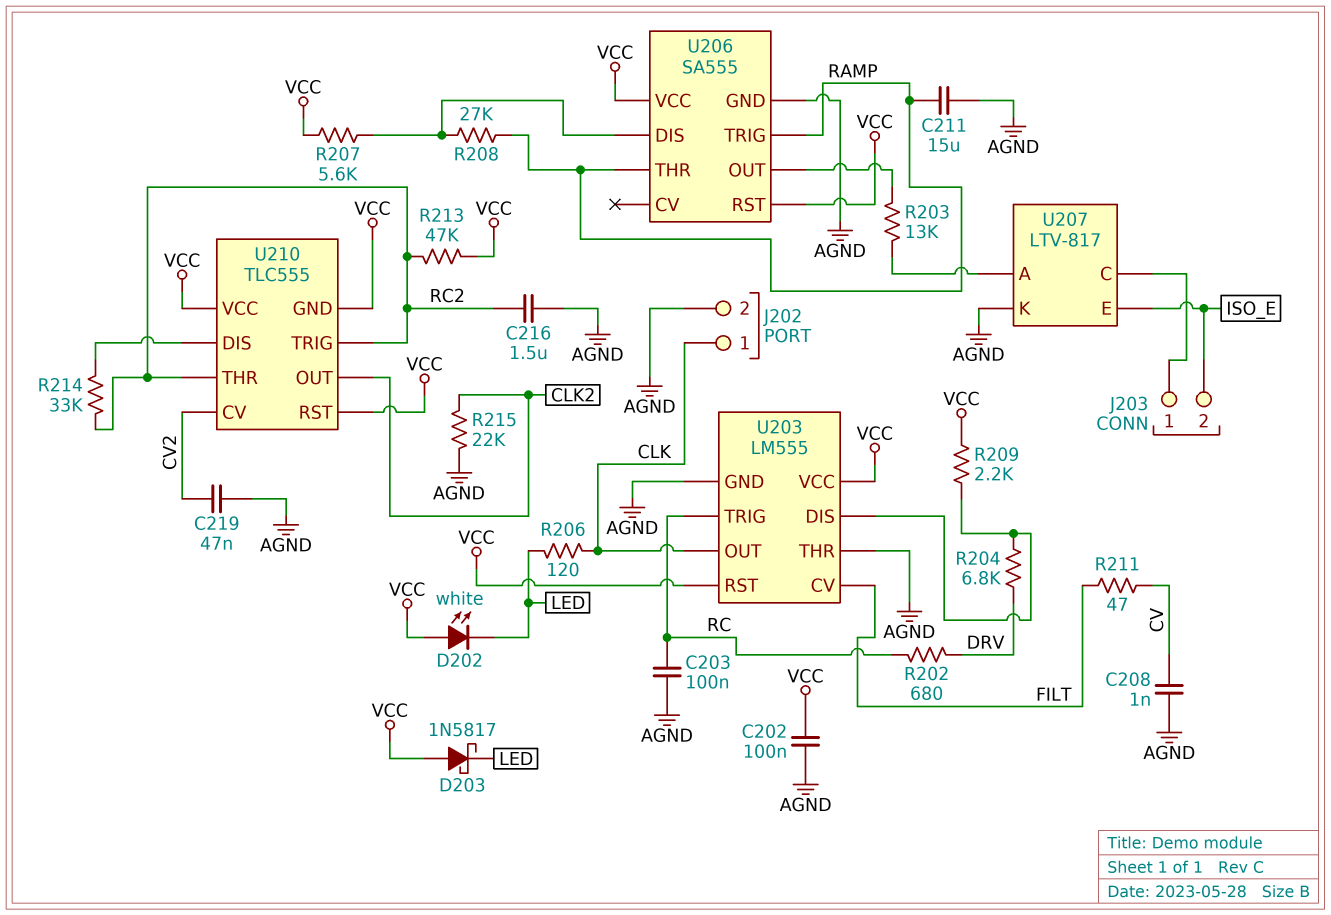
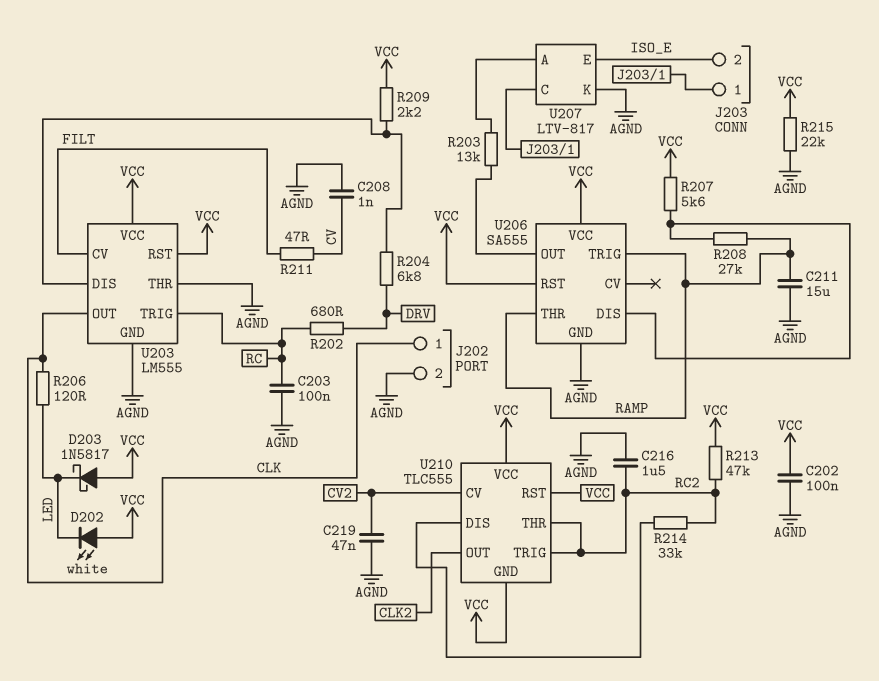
R215: 22k (AGND, CLK2) -> 22k (AGND, VCC)

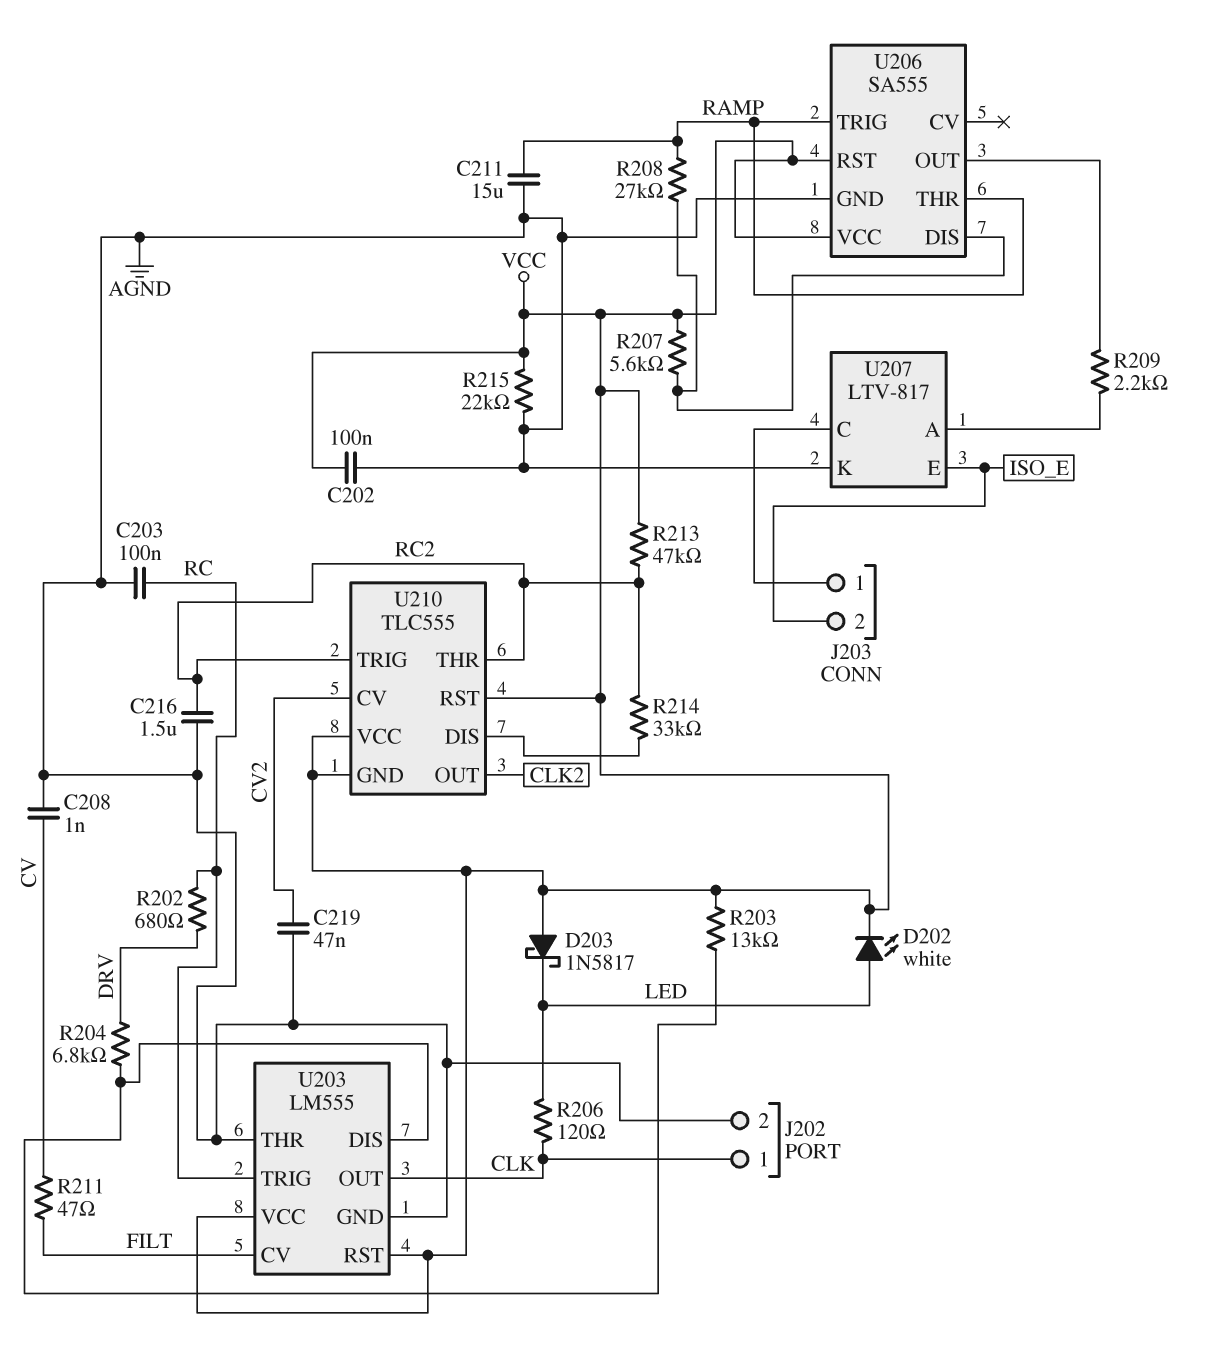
D202: LED white (A VCC, K LED) -> LED white (A LED, K VCC)
R203: 13k (U206/OUT, U207/A) -> 13k (U203/DIS, VCC)
R209: 2.2k (U203/DIS, VCC) -> 2.2k (U206/OUT, U207/A)

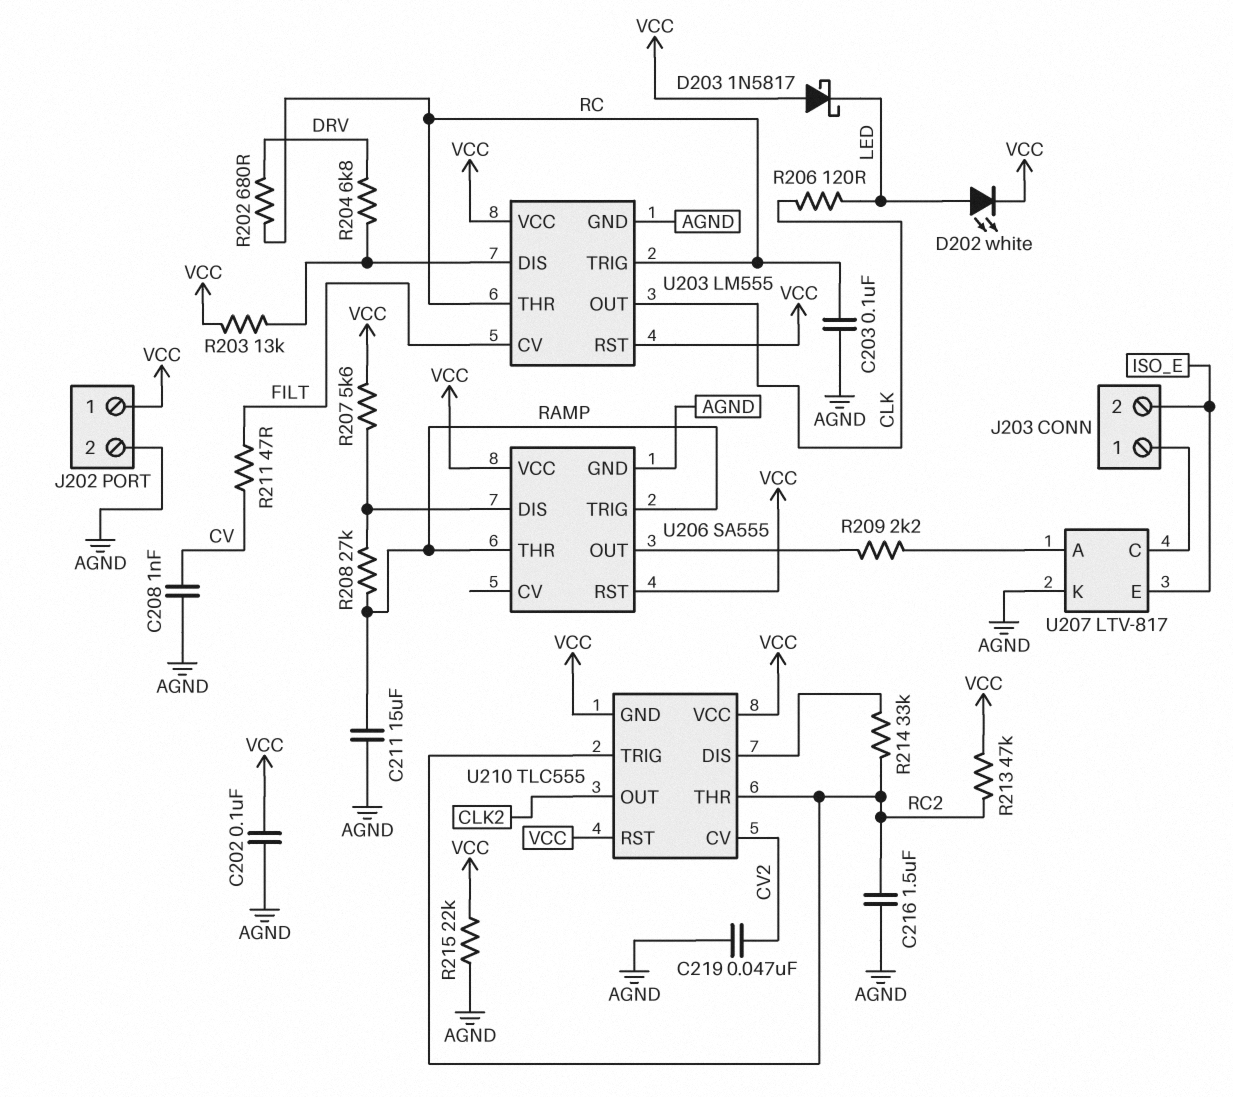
J202 pin 1: CLK -> VCC
U203 pin THR: AGND -> RC

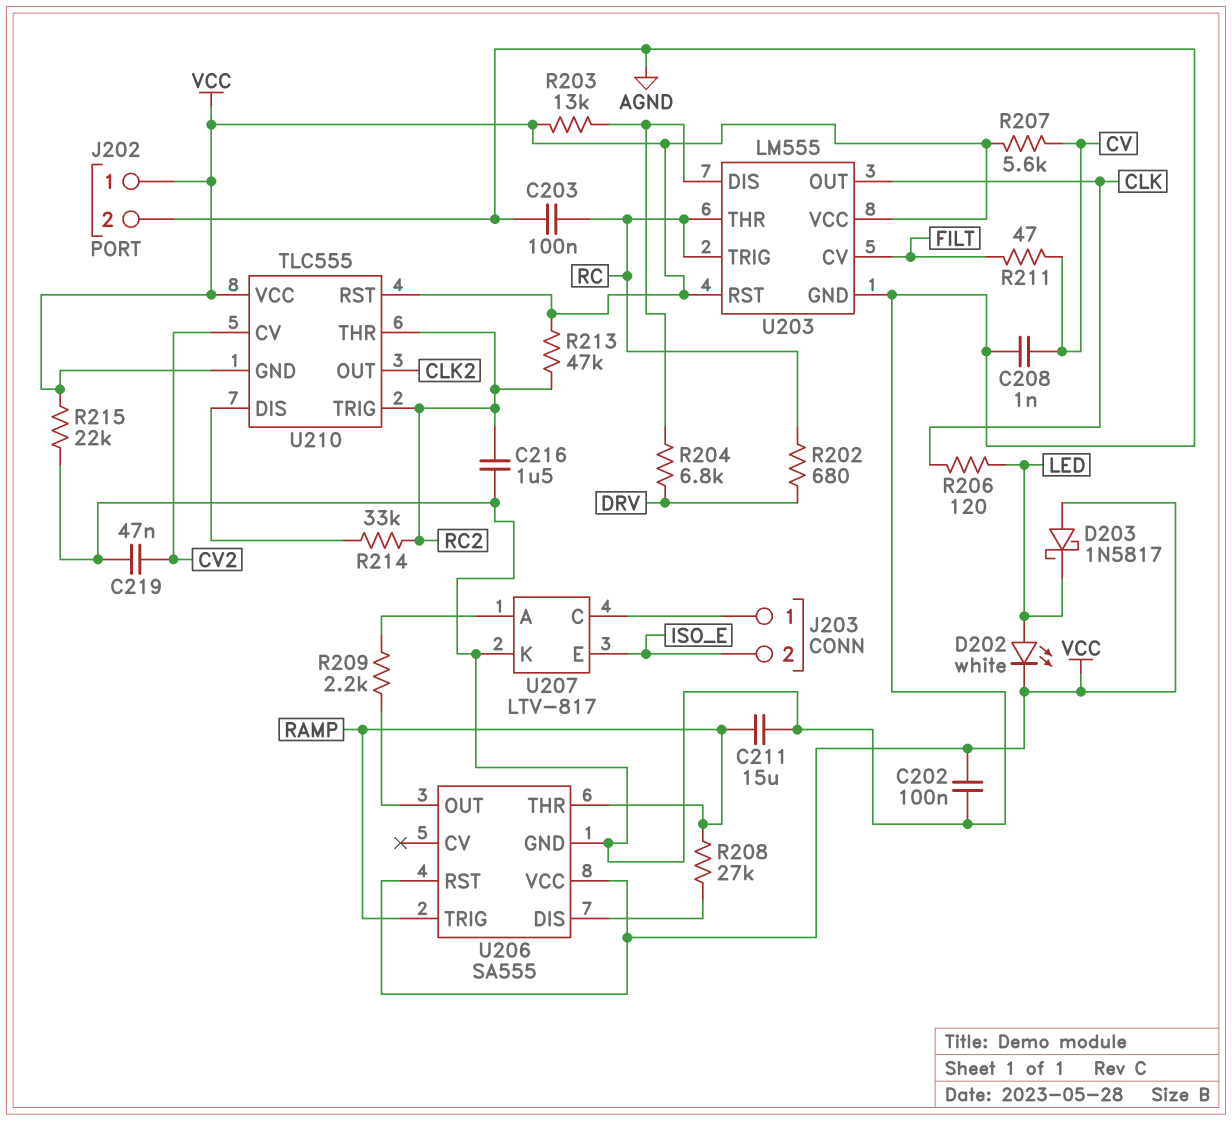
R207: 5.6k (U206/DIS, VCC) -> 5.6k (CV, VCC)

